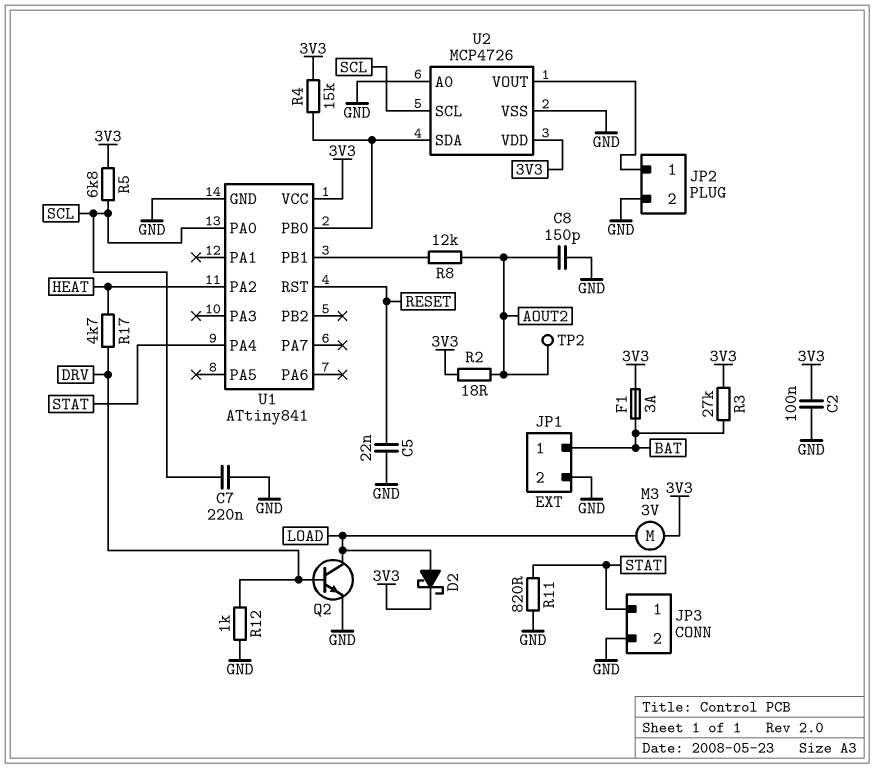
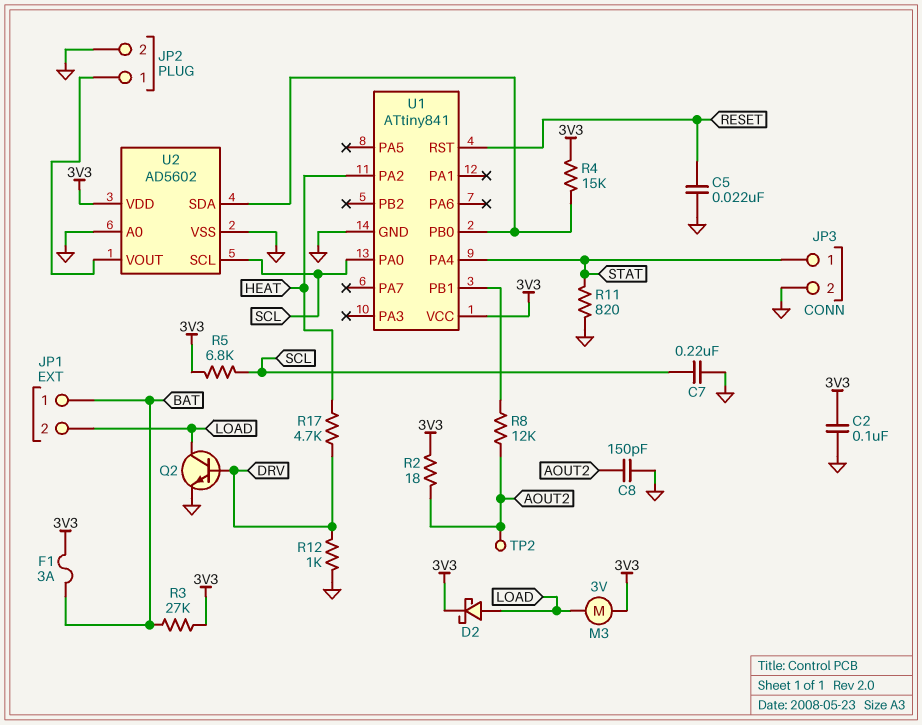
JP1 pin 2: GND -> LOAD
U2: MCP4726 -> AD5602

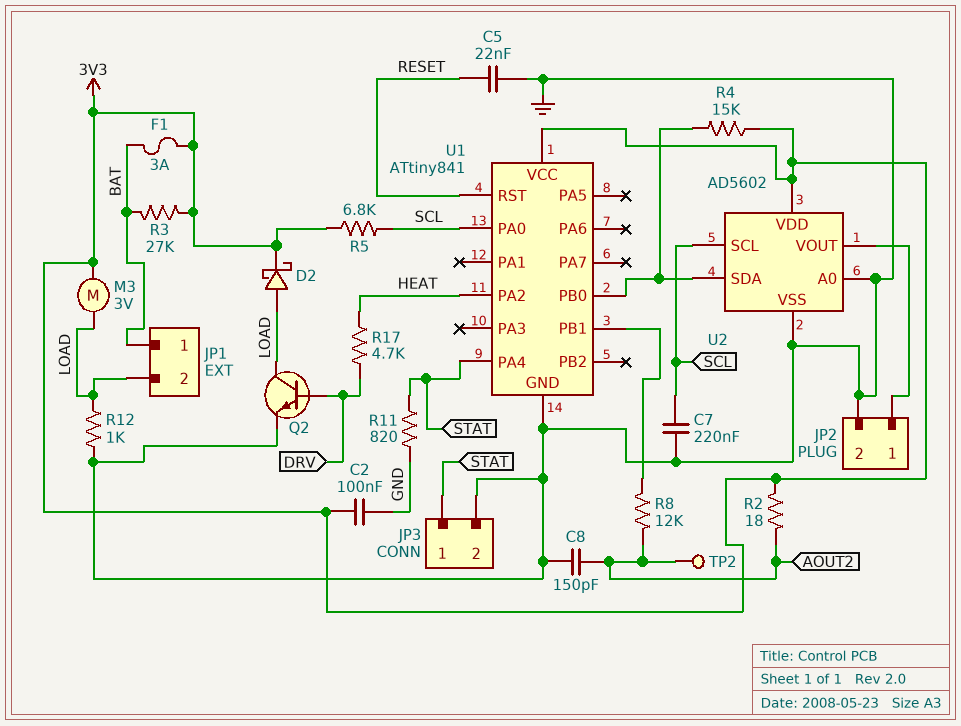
R12: 1k (DRV, GND) -> 1k (GND, LOAD)

